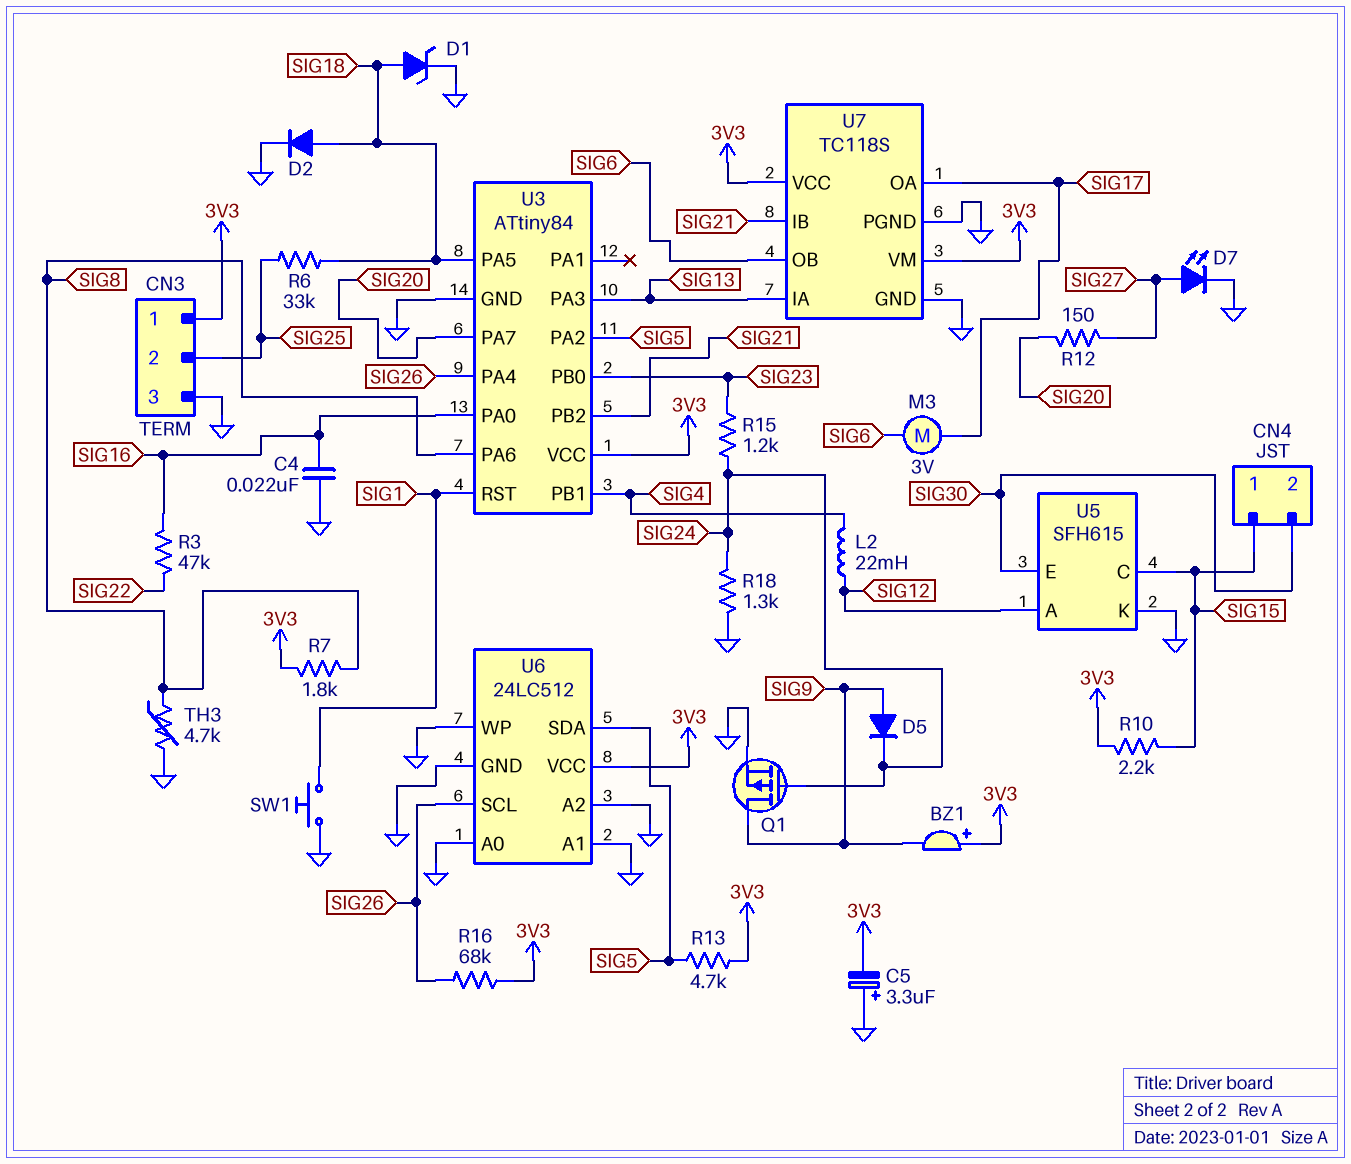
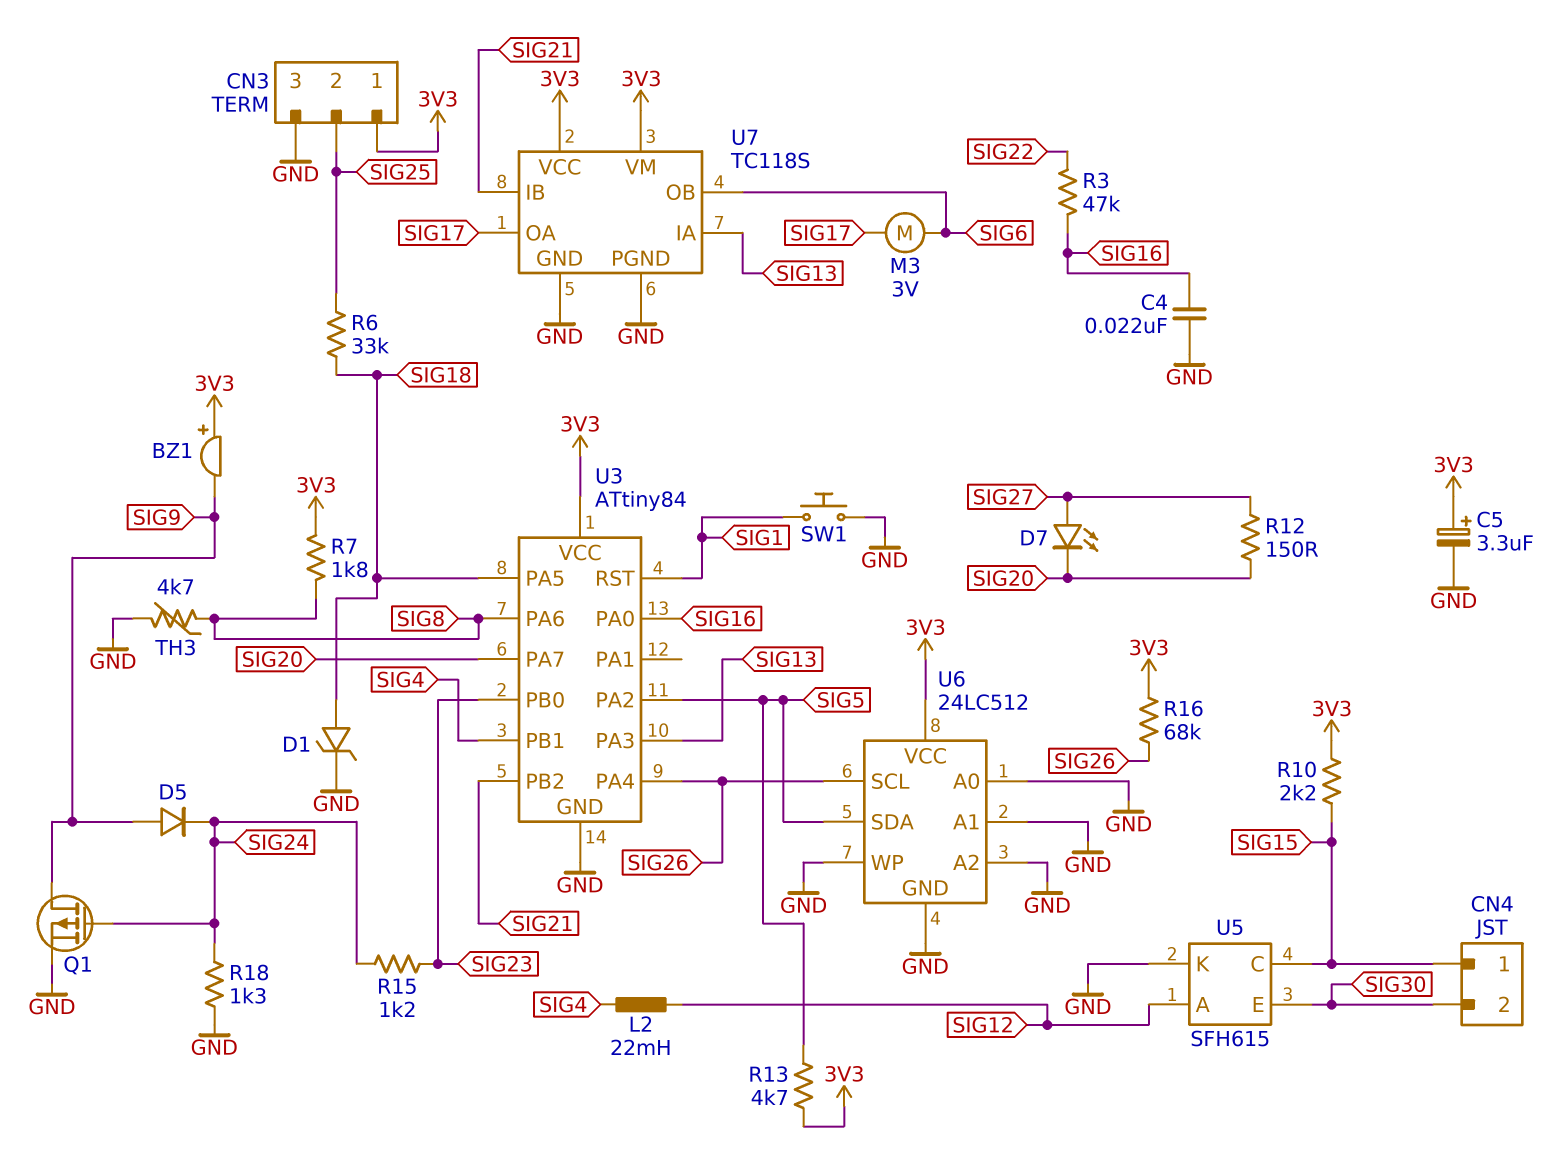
C5: 3.3uF (plus GND, minus 3V3) -> 3.3uF (plus 3V3, minus GND)
D2: diode (A SIG18, K GND) -> none
D7: LED (A SIG27, K GND) -> LED (A SIG27, K SIG20)

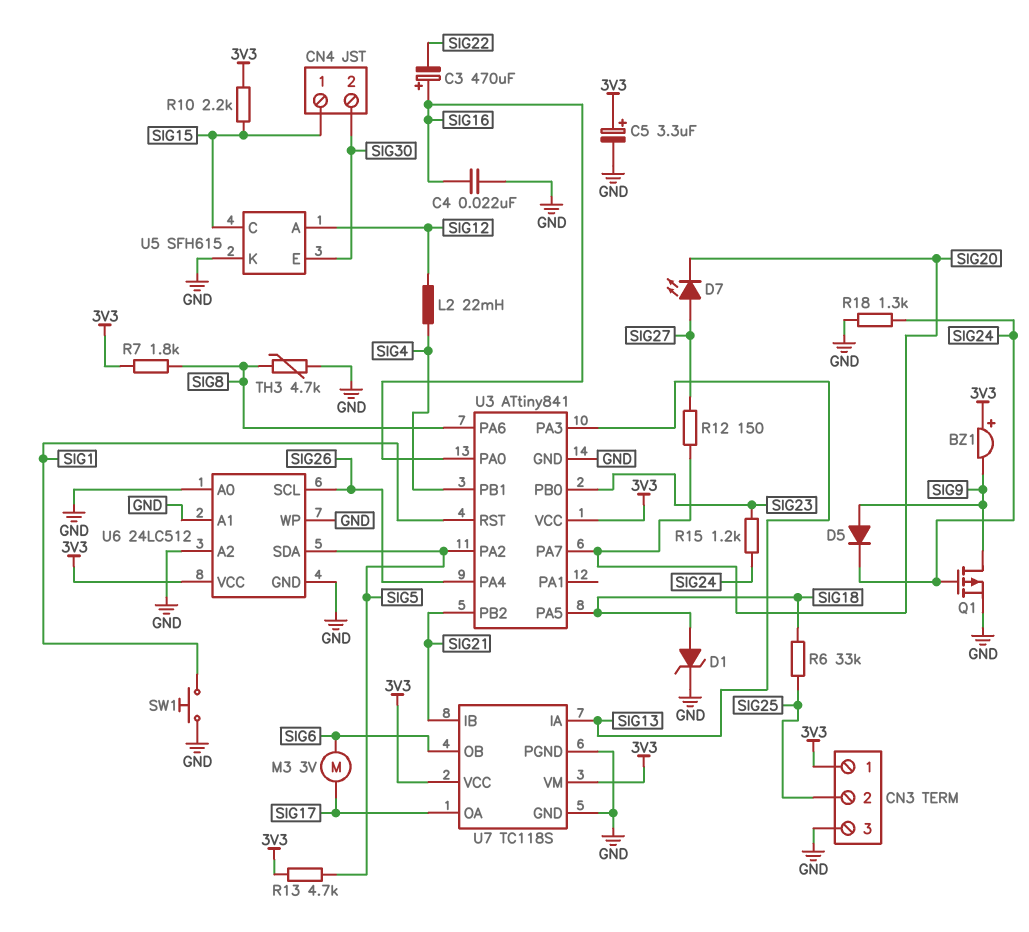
C3: none -> 470uF (plus SIG16, minus SIG22)
R3: 47k (SIG16, SIG22) -> none
R16: 68k (3V3, SIG26) -> none
U3: ATtiny84 -> ATtiny841

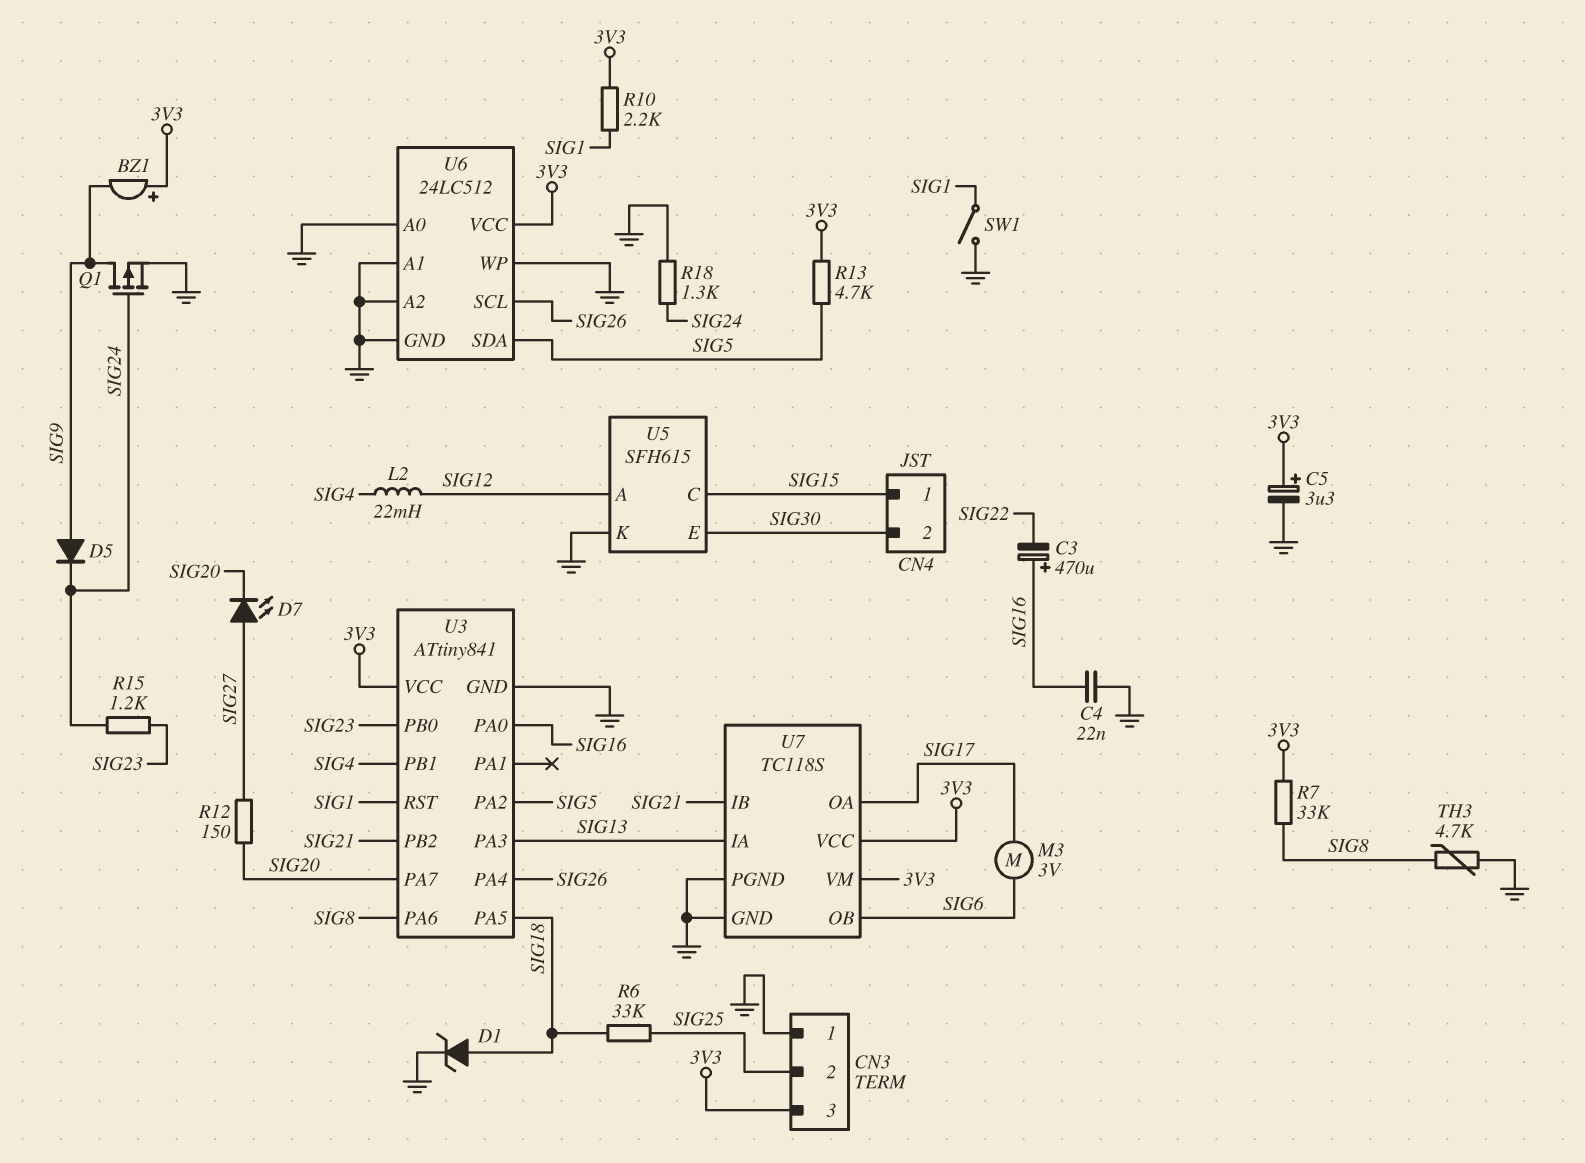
CN3 pin 1: 3V3 -> GND
CN3 pin 3: GND -> 3V3
R7: 1.8k (3V3, SIG8) -> 33k (3V3, SIG8)
R10: 2.2k (3V3, SIG15) -> 2.2k (3V3, SIG1)
SW1: button (GND, SIG1) -> switch (GND, SIG1)

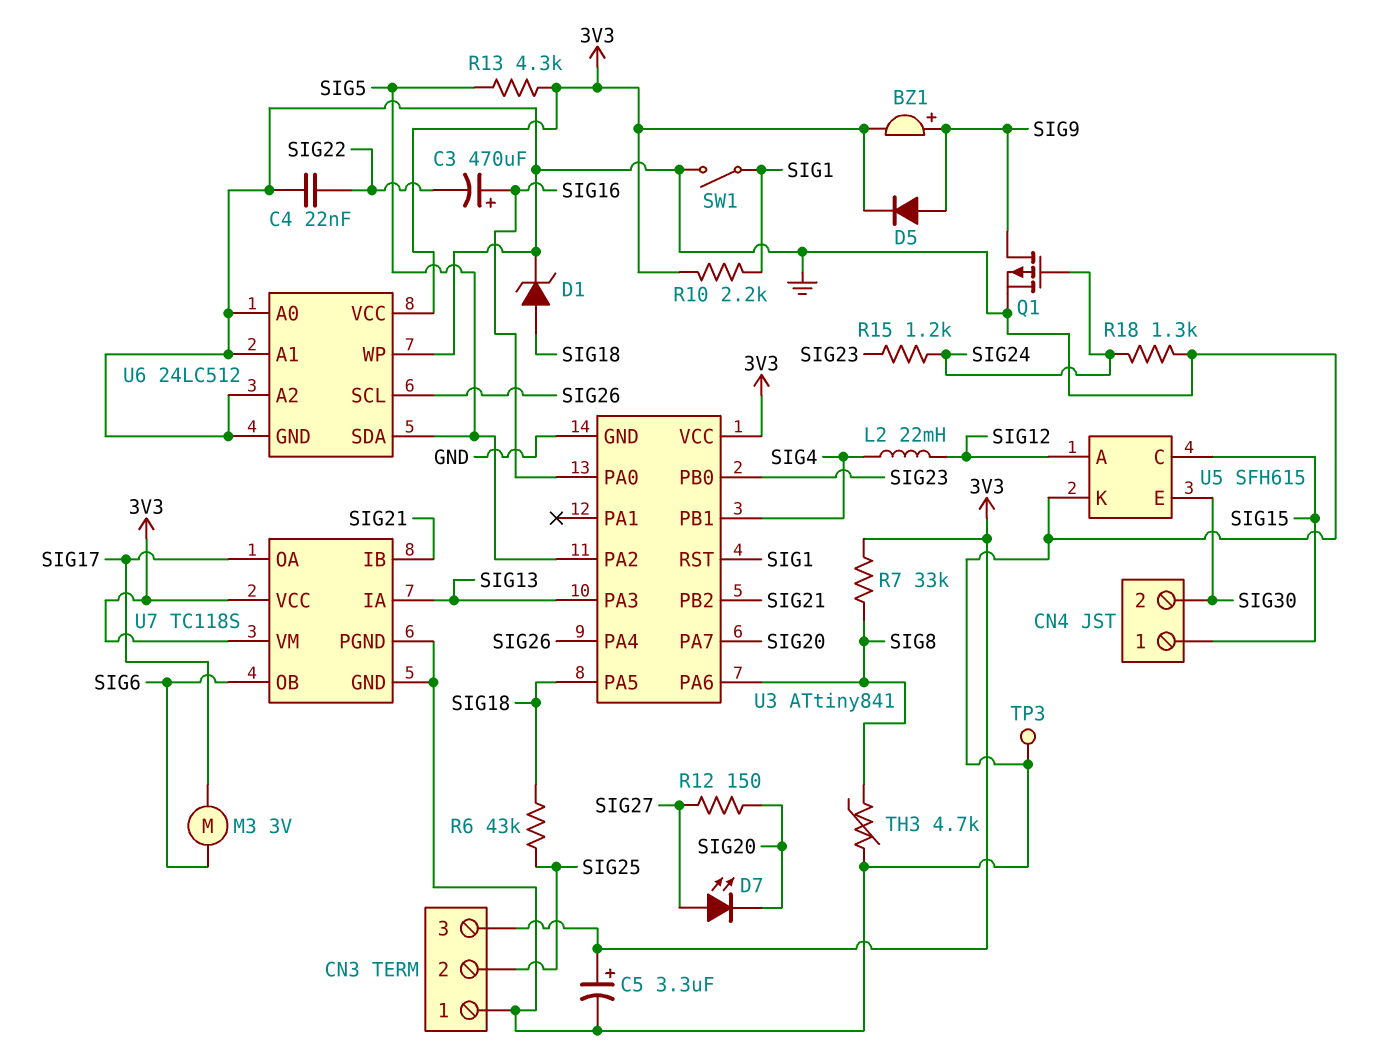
BZ1: buzzer (plus 3V3, minus SIG9) -> buzzer (plus SIG9, minus 3V3)
C4: 22nF (GND, SIG16) -> 22nF (GND, SIG22)
D5: diode (A SIG9, K SIG24) -> diode (A SIG9, K 3V3)
R6: 33k (SIG18, SIG25) -> 43k (SIG18, SIG25)
R13: 4.7k (3V3, SIG5) -> 4.3k (3V3, SIG5)
TP3: none -> test point (GND)

